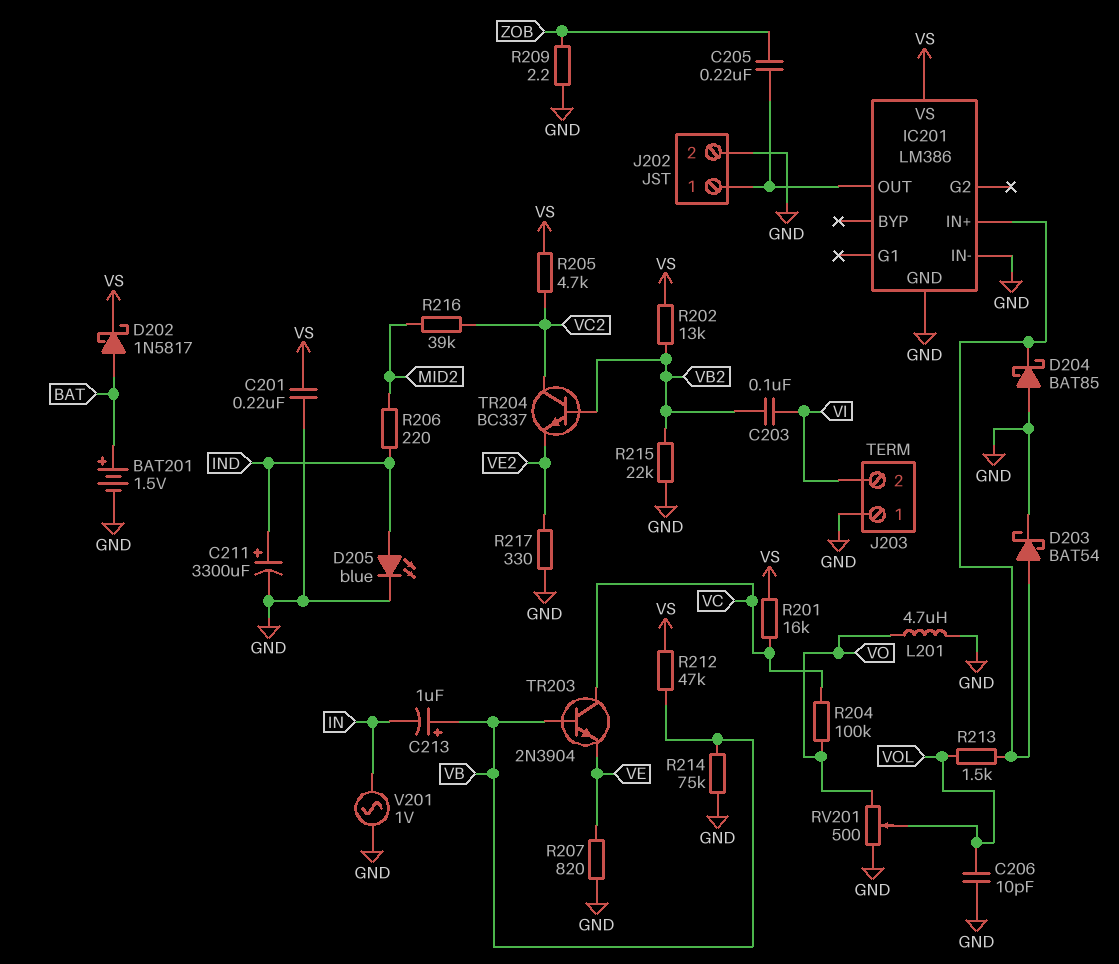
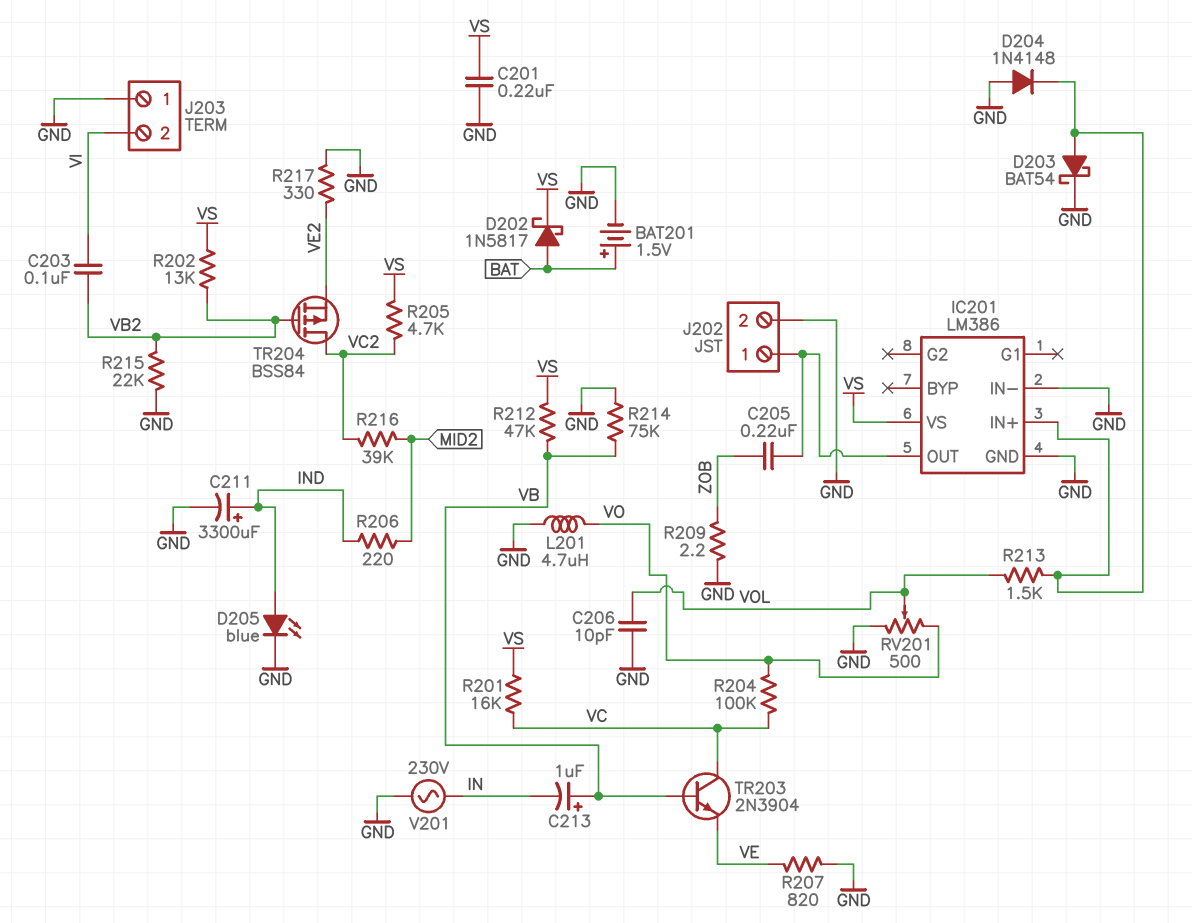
D204: schottky BAT85 (A GND, K IC201/IN+) -> diode 1N4148 (A GND, K IC201/IN+)
TR204: NPN BC337 (B VB2, C VC2, E VE2) -> PMOS BSS84 (G VB2, D VC2, S VE2)
V201: AC 1V (GND, IN) -> AC 230V (GND, IN)

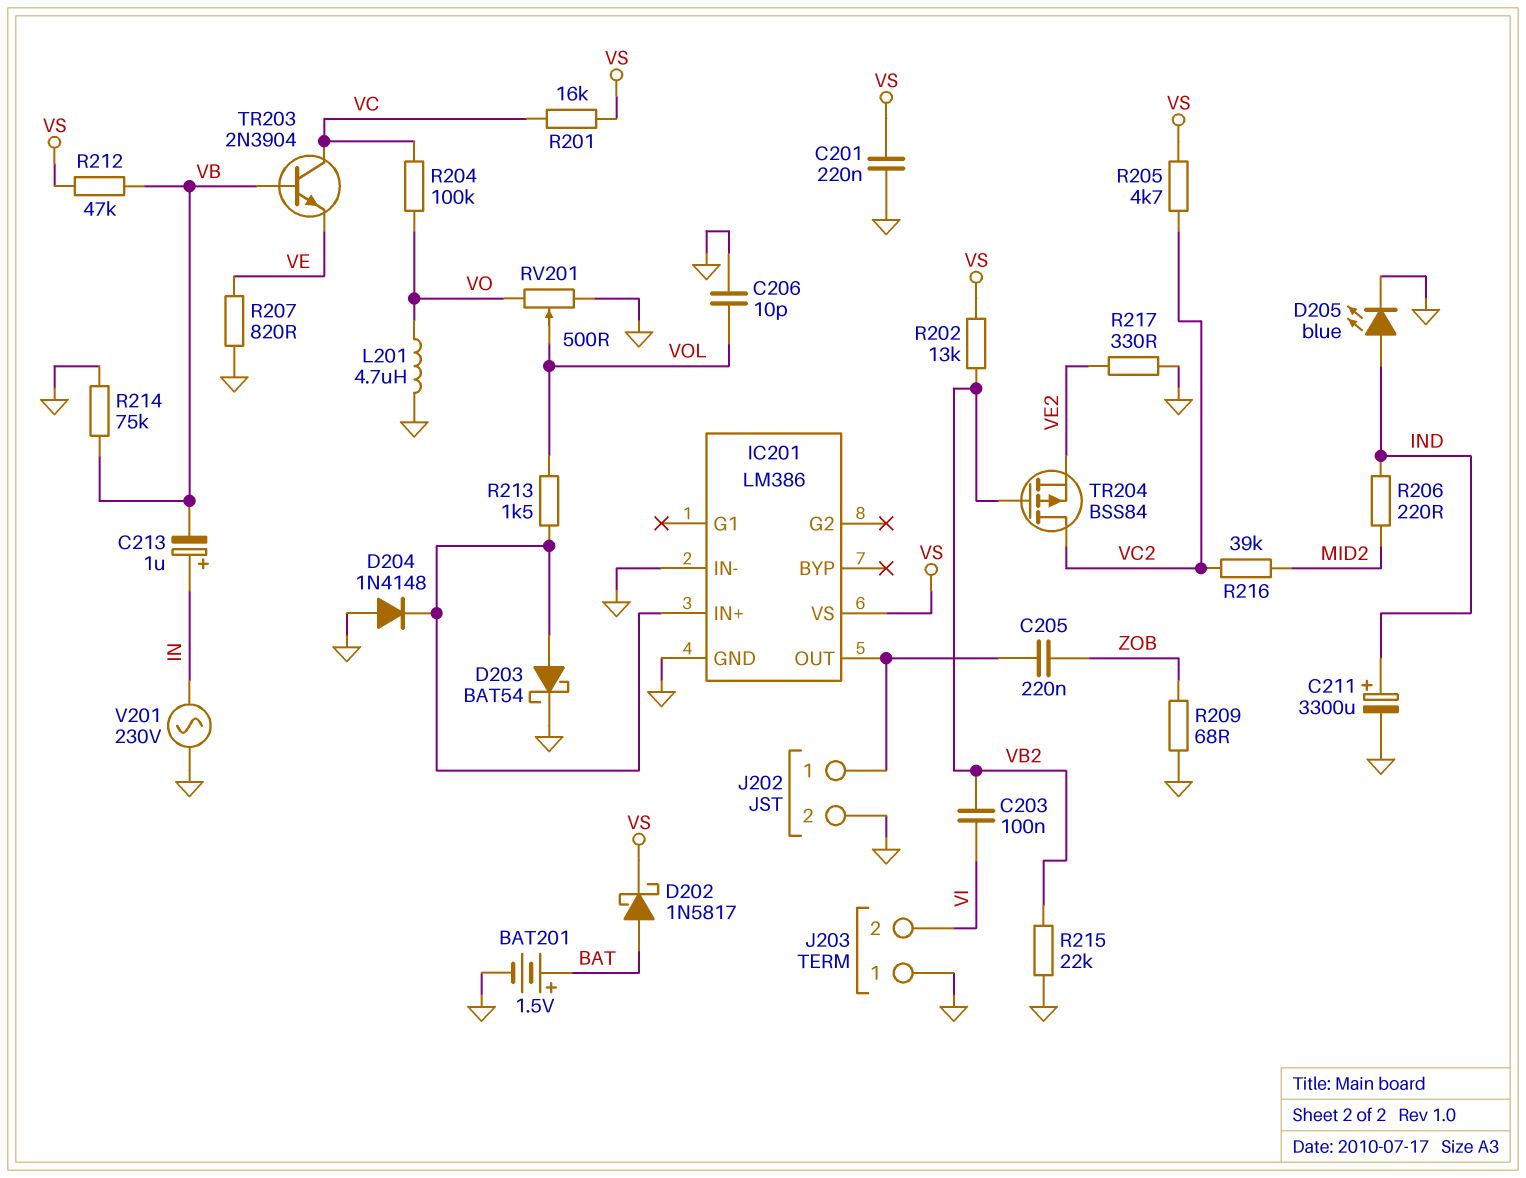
C213: 1uF (plus VB, minus IN) -> 1uF (plus IN, minus VB)
R209: 2.2 (GND, ZOB) -> 68 (GND, ZOB)

